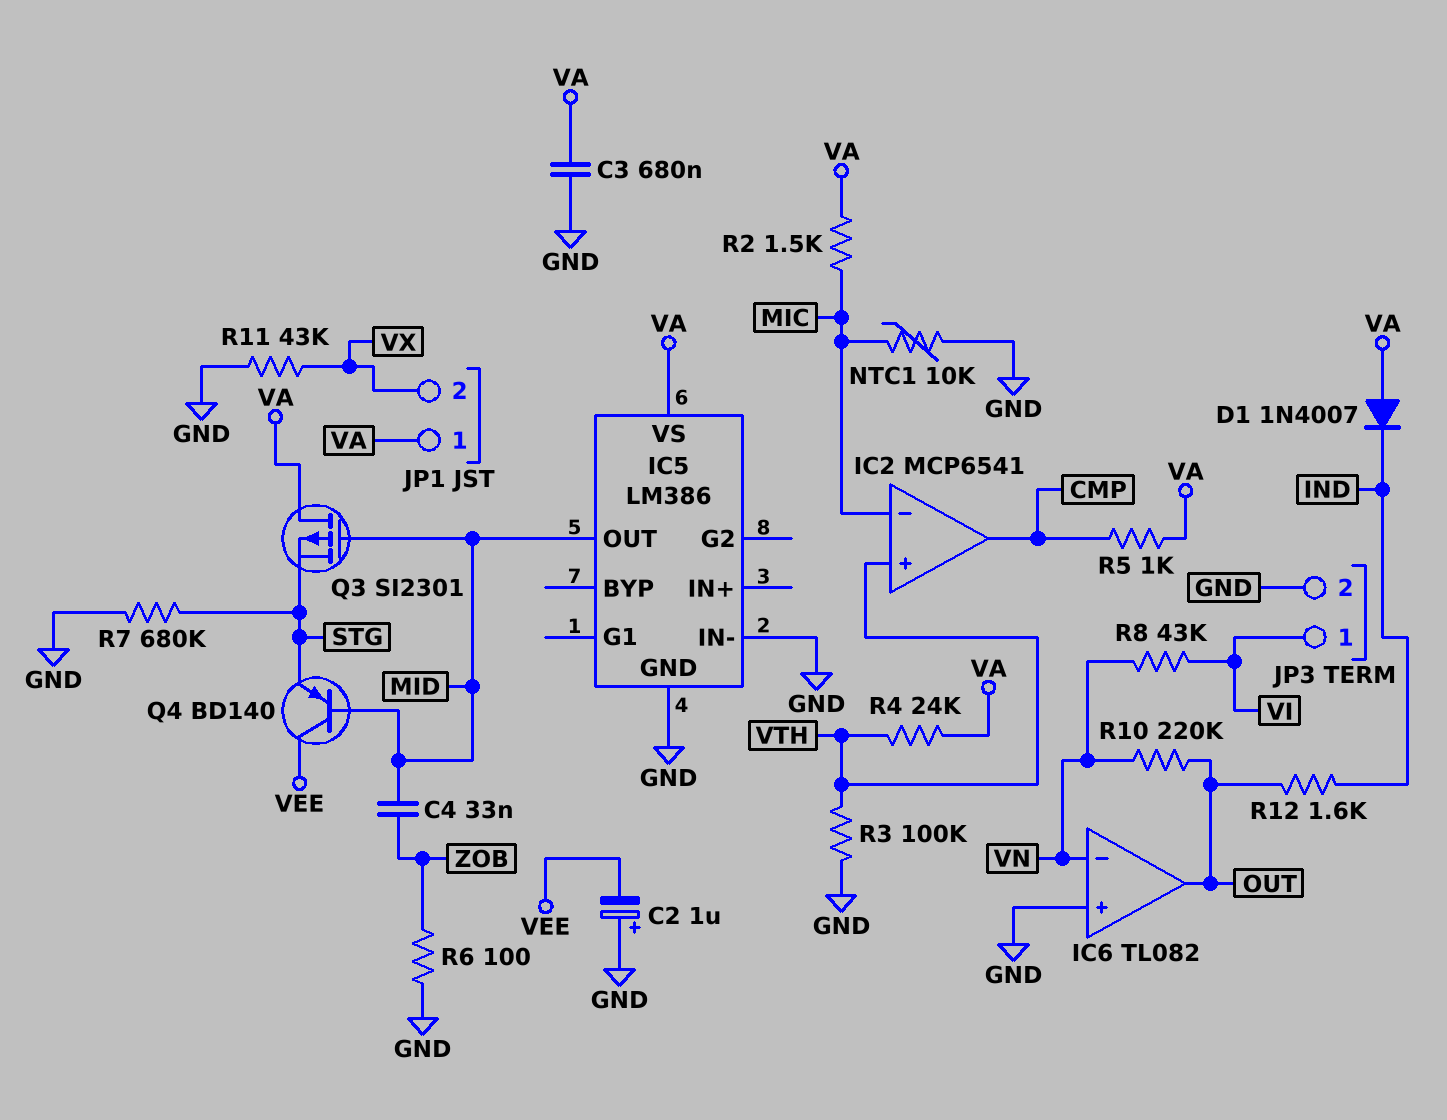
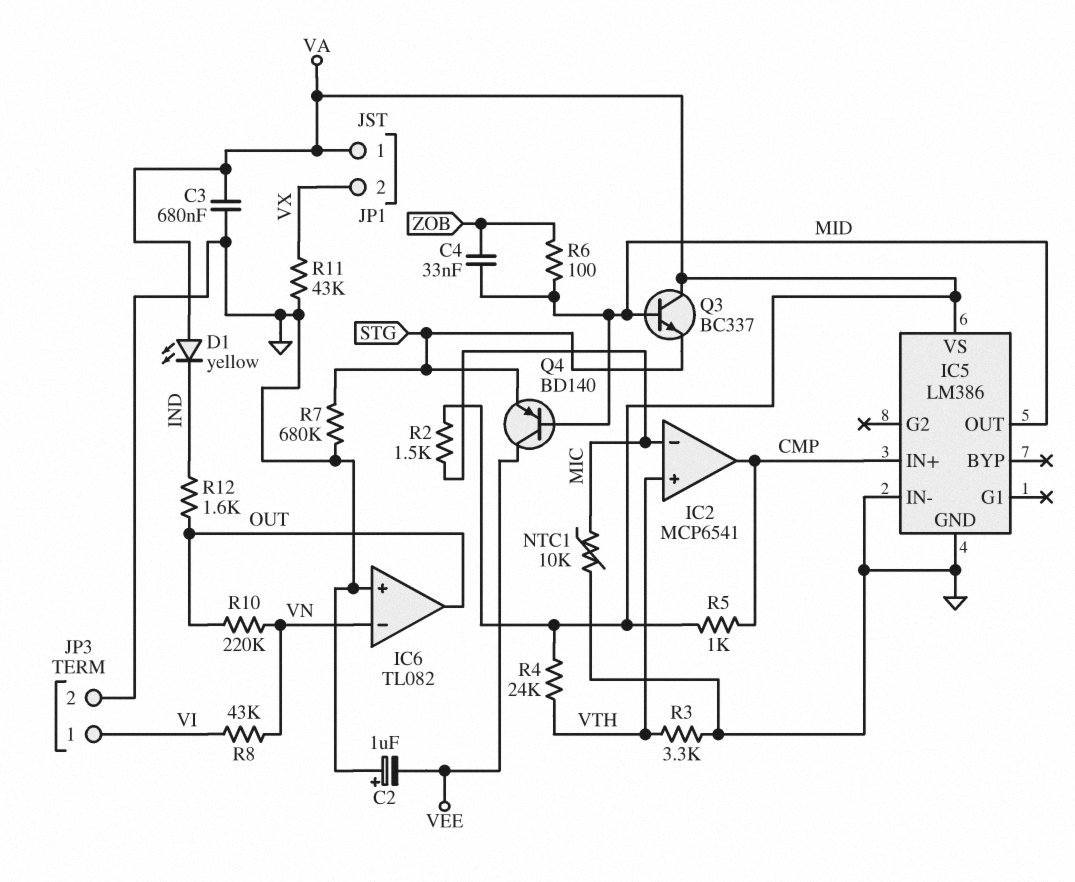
D1: diode 1N4007 (A VA, K IND) -> LED yellow (A VA, K IND)
IC5 pin IN+: none -> CMP
Q3: PMOS SI2301 (G MID, D VA, S STG) -> NPN BC337 (B MID, C VA, E STG)
R3: 100k (GND, VTH) -> 3.3k (GND, VTH)
R6: 100 (GND, ZOB) -> 100 (MID, ZOB)

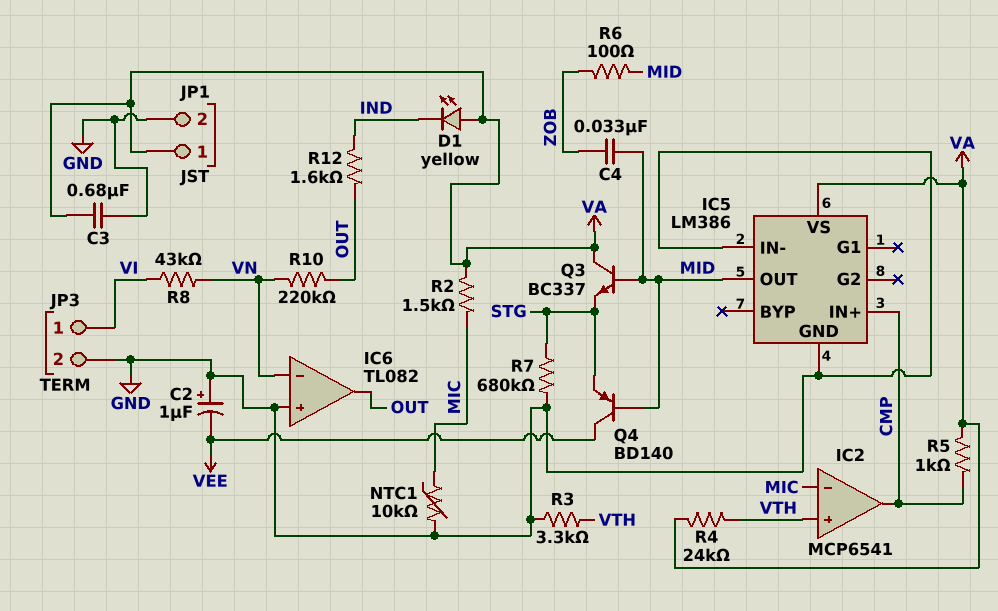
JP1 pin 2: VX -> GND
R11: 43k (GND, VX) -> none

